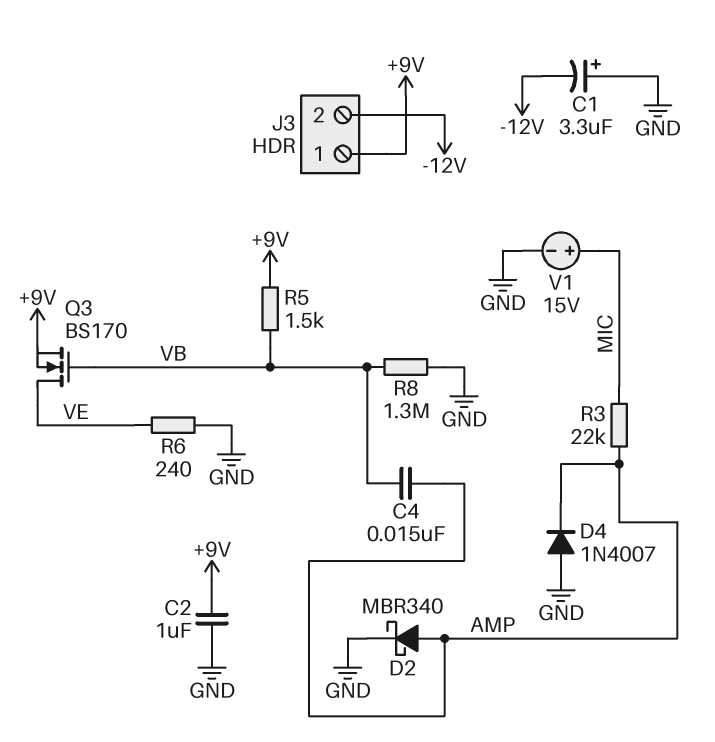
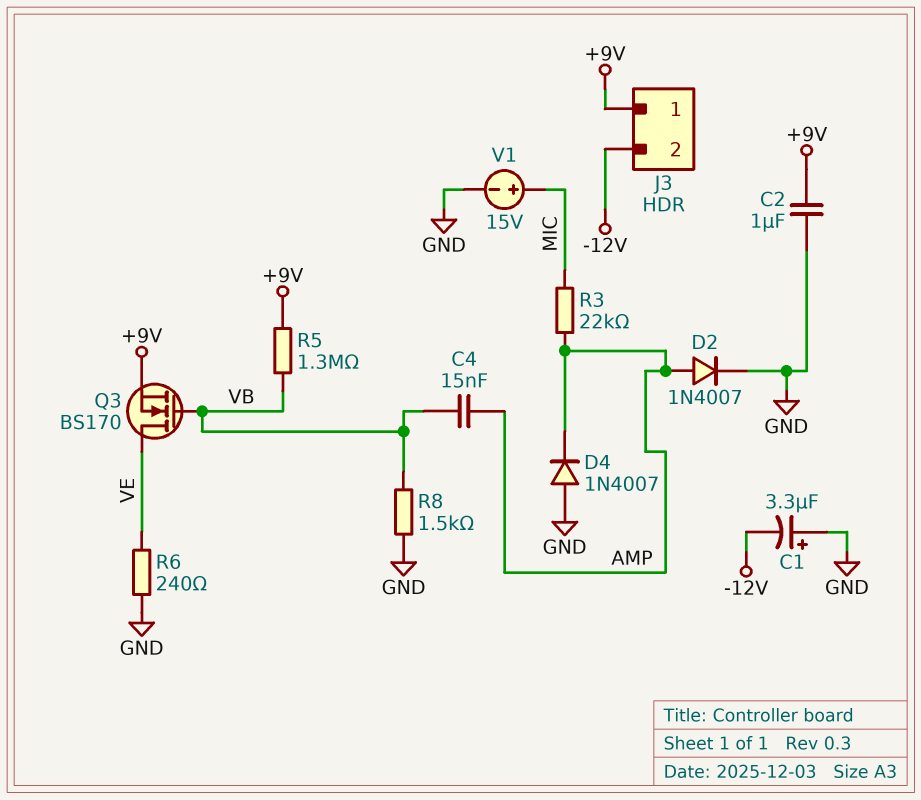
D2: schottky MBR340 (A AMP, K GND) -> diode 1N4007 (A AMP, K GND)
R5: 1.5k (+9V, VB) -> 1.3M (+9V, VB)
R8: 1.3M (GND, VB) -> 1.5k (GND, VB)

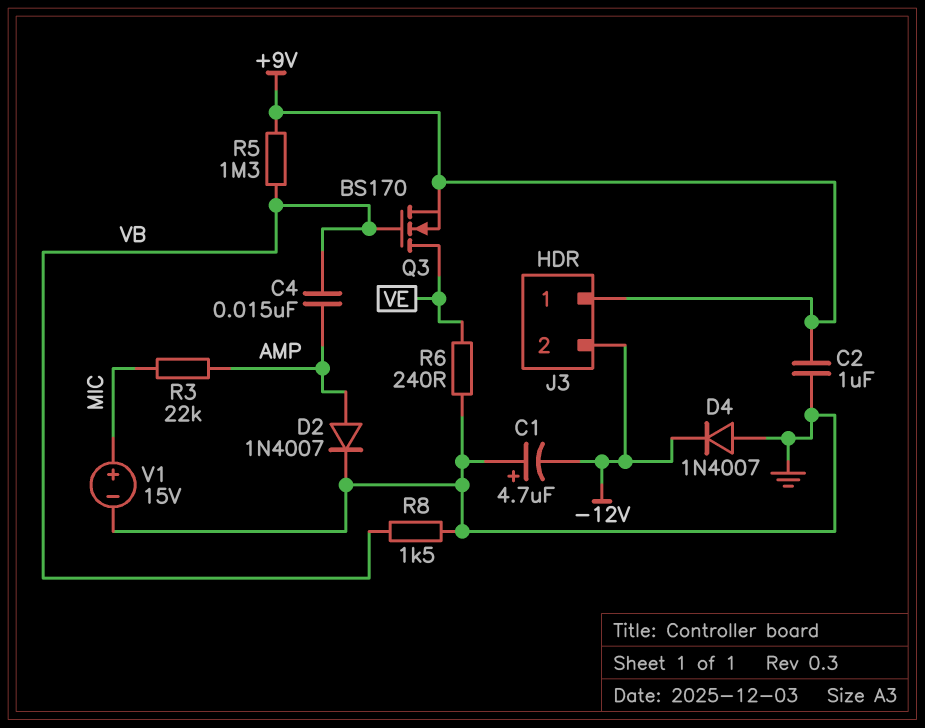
C1: 3.3uF (plus GND, minus -12V) -> 4.7uF (plus GND, minus -12V)
D4: diode 1N4007 (A GND, K AMP) -> diode 1N4007 (A GND, K -12V)

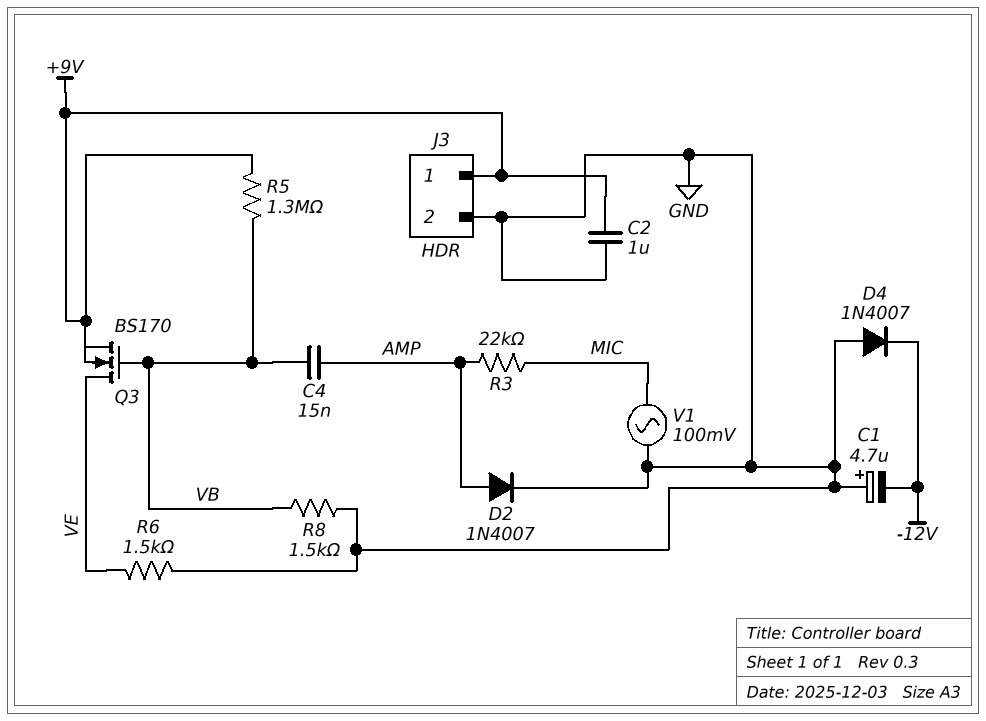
J3 pin 2: -12V -> GND
R6: 240 (GND, VE) -> 1.5k (GND, VE)
V1: 15V (plus MIC, minus GND) -> AC 100mV (GND, MIC)

